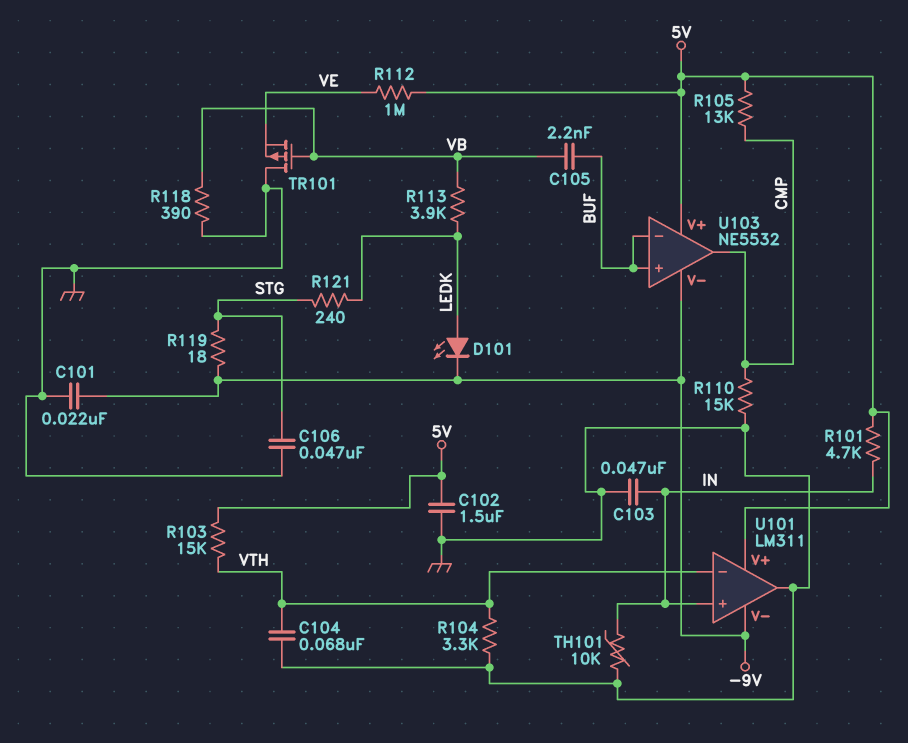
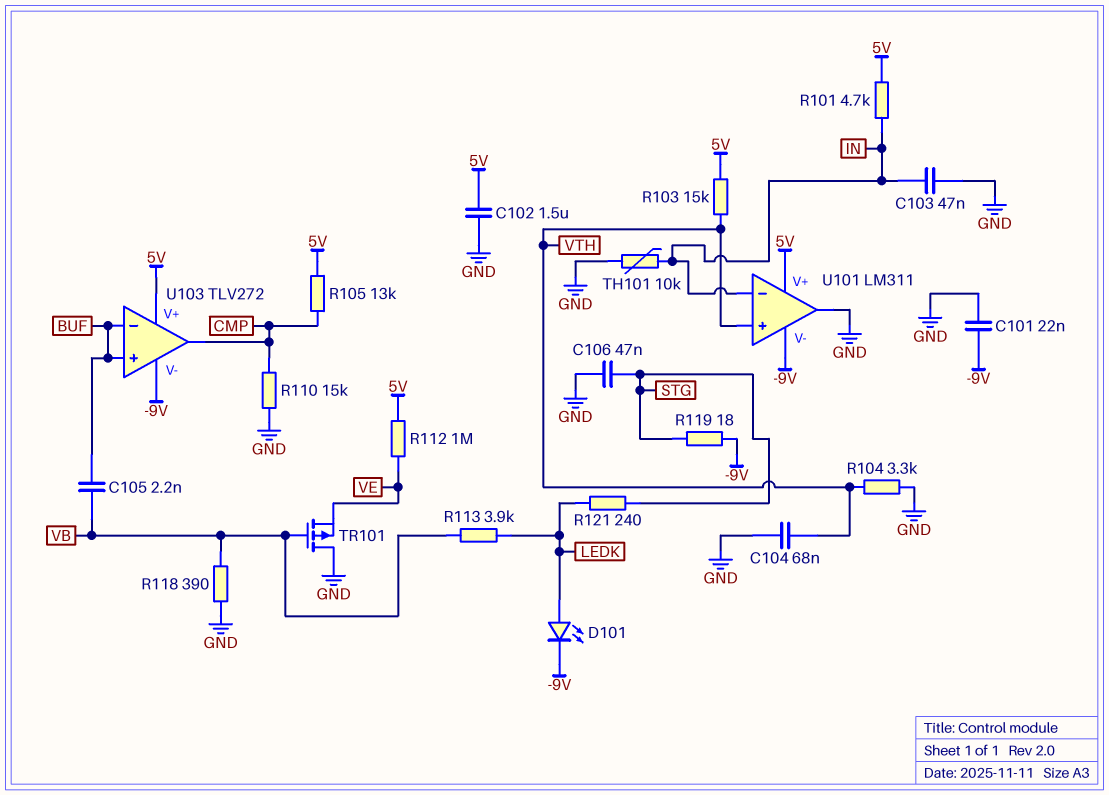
U101 pin in+: IN -> VTH
U101 pin in-: VTH -> IN
U103: NE5532 -> TLV272

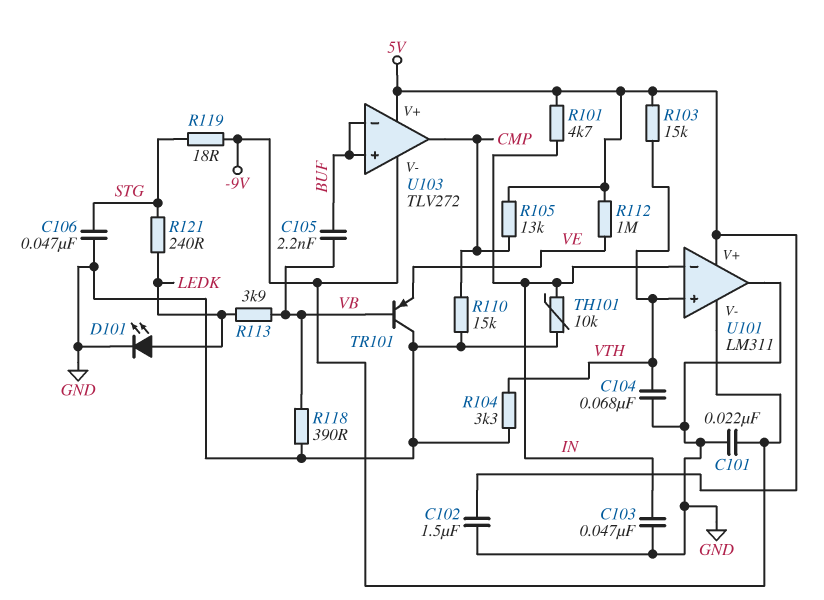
D101: LED (A LEDK, K -9V) -> LED (A LEDK, K GND)
TR101: PMOS (G VB, D GND, S VE) -> PNP (B VB, C GND, E VE)

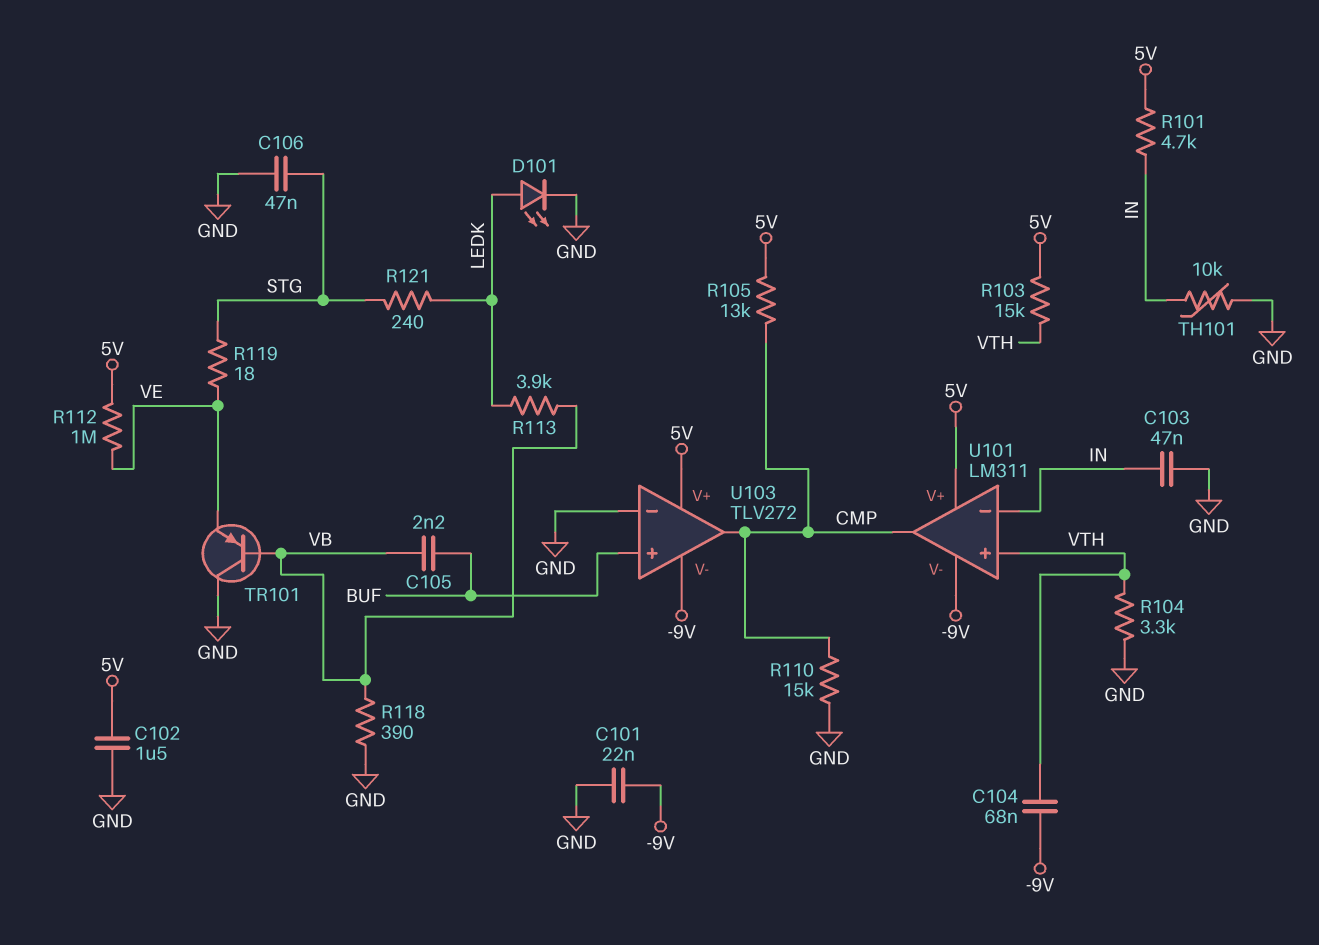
C104: 68nF (GND, VTH) -> 68nF (-9V, VTH)
R119: 18 (-9V, STG) -> 18 (STG, VE)
U101 pin out: GND -> CMP
U103 pin in-: BUF -> GND

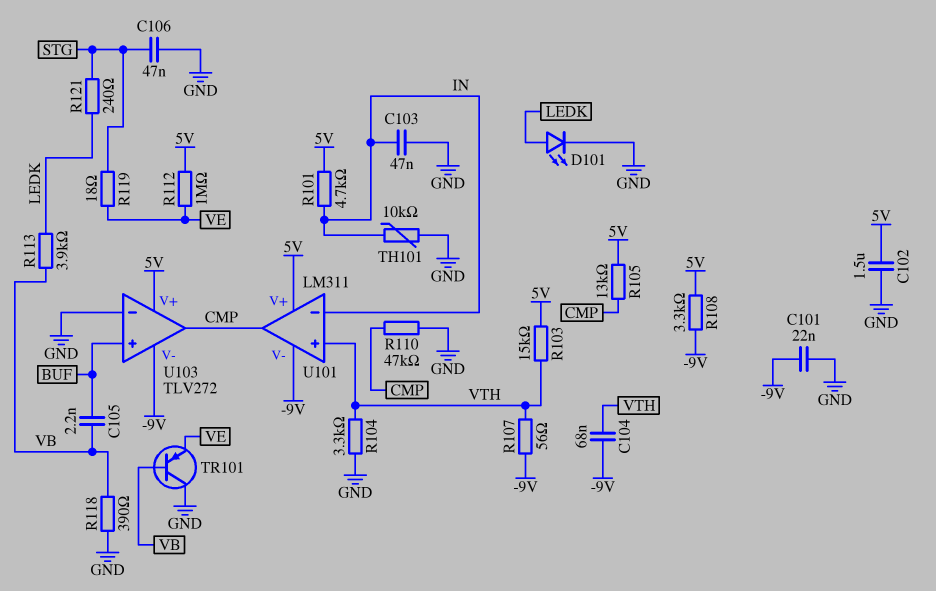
R107: none -> 56 (-9V, VTH)
R108: none -> 3.3k (-9V, 5V)
R110: 15k (CMP, GND) -> 47k (CMP, GND)

